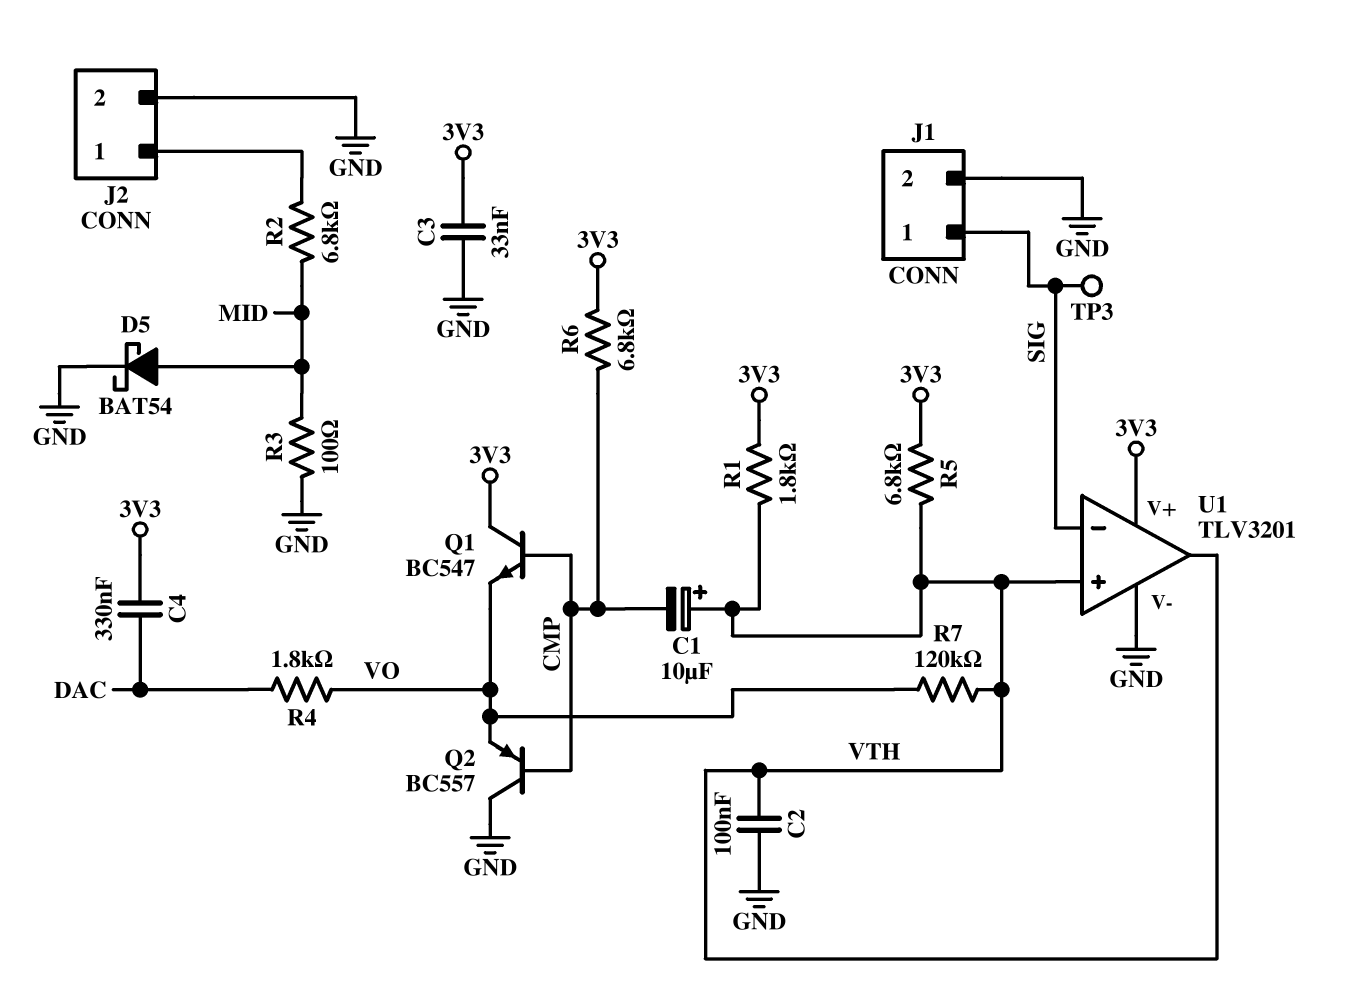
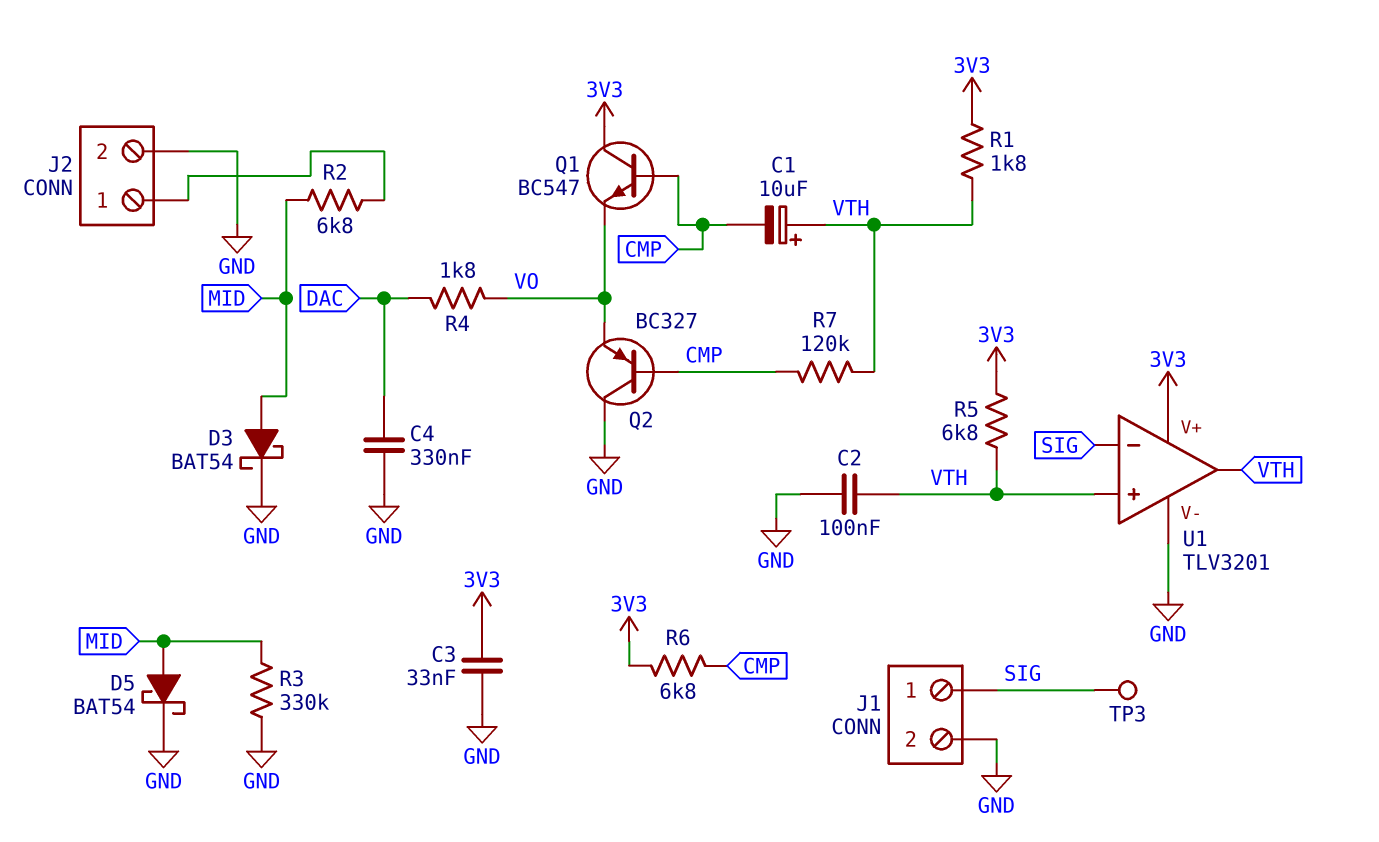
C4: 330nF (3V3, DAC) -> 330nF (DAC, GND)
D3: none -> schottky BAT54 (A MID, K GND)
Q2: PNP BC557 (B CMP, C GND, E VO) -> PNP BC327 (B CMP, C GND, E VO)
R3: 100 (GND, MID) -> 330k (GND, MID)
R7: 120k (VO, VTH) -> 120k (CMP, VTH)

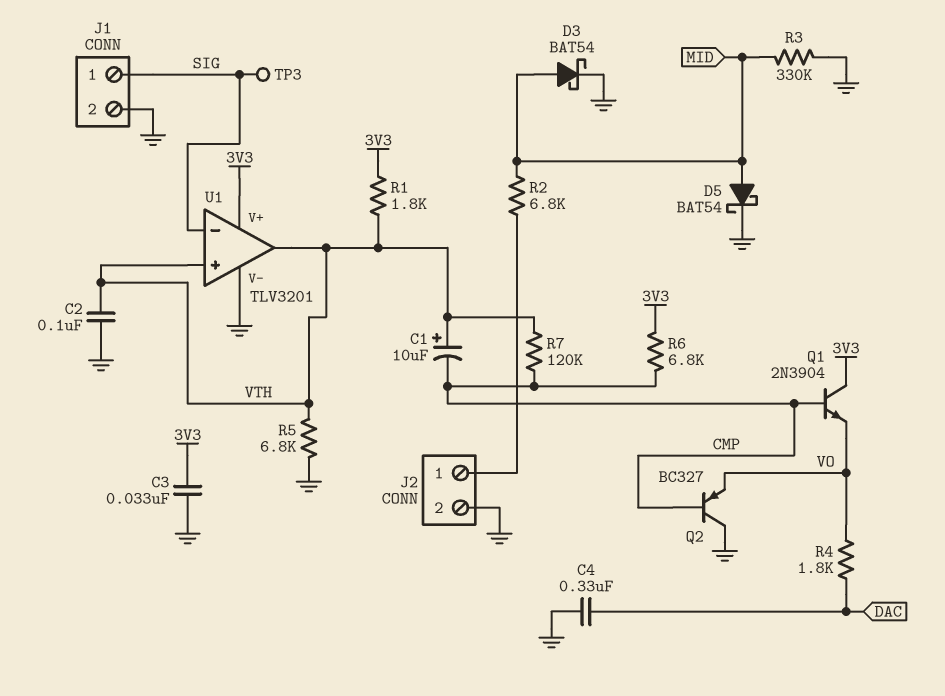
Q1: NPN BC547 (B CMP, C 3V3, E VO) -> NPN 2N3904 (B CMP, C 3V3, E VO)
R5: 6.8k (3V3, VTH) -> 6.8k (GND, VTH)

